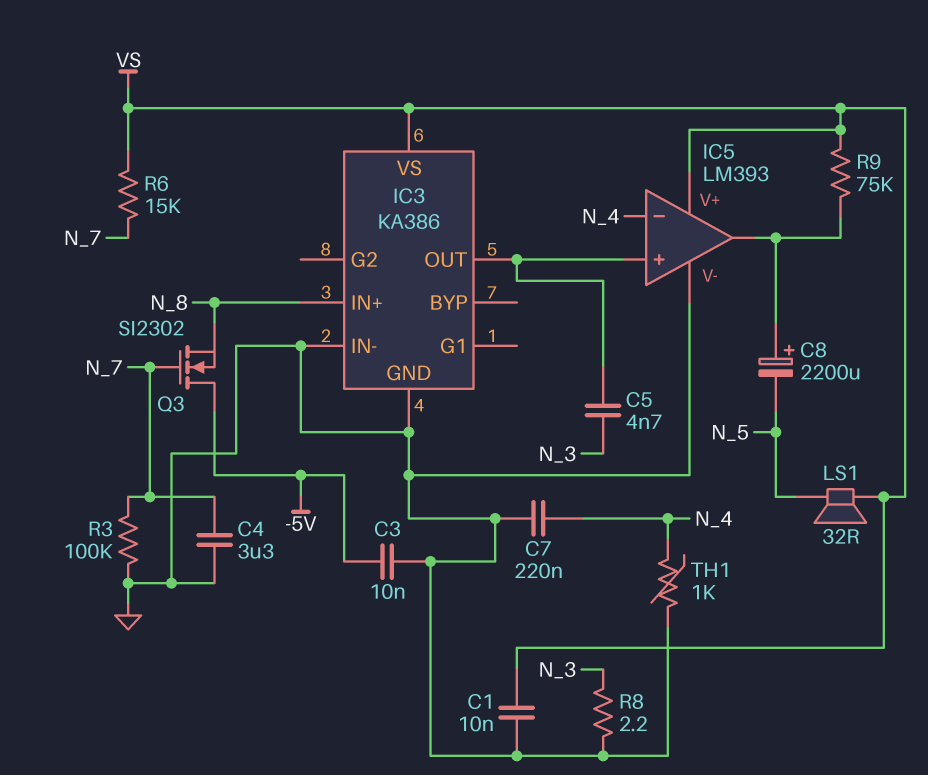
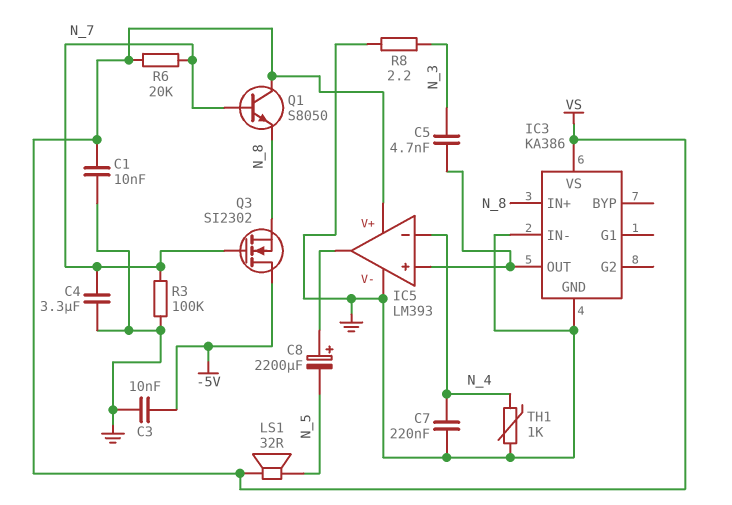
Q1: none -> NPN S8050 (B N_7, C VS, E N_8)
R6: 15k (N_7, VS) -> 20k (N_7, VS)
R9: 75k (IC5/out, VS) -> none

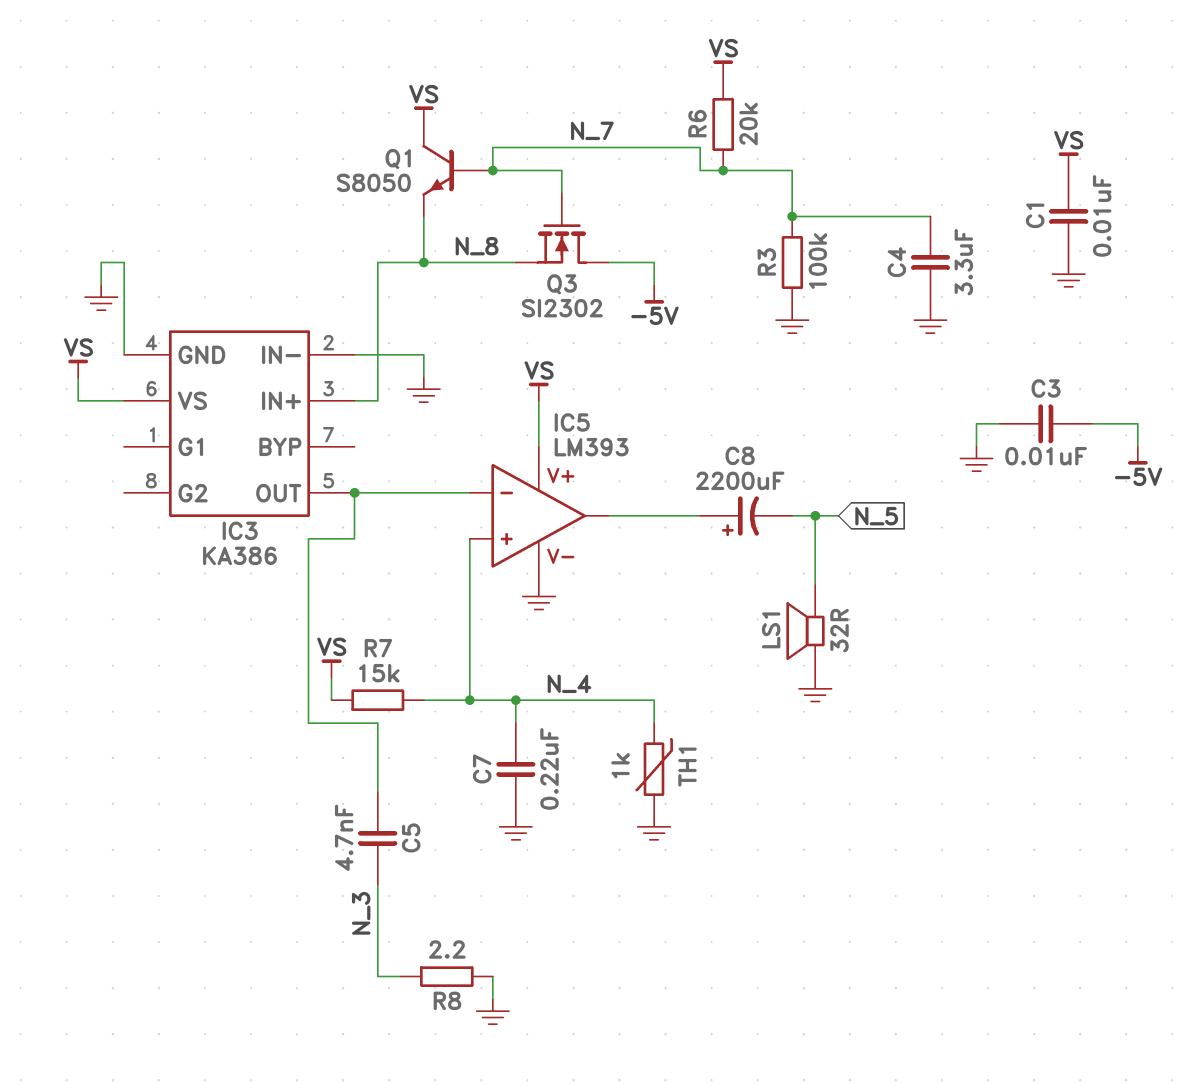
IC5 pin in+: IC3/OUT -> N_4
IC5 pin in-: N_4 -> IC3/OUT
LS1: speaker 32R (N_5, VS) -> speaker 32R (GND, N_5)
R7: none -> 15k (N_4, VS)

